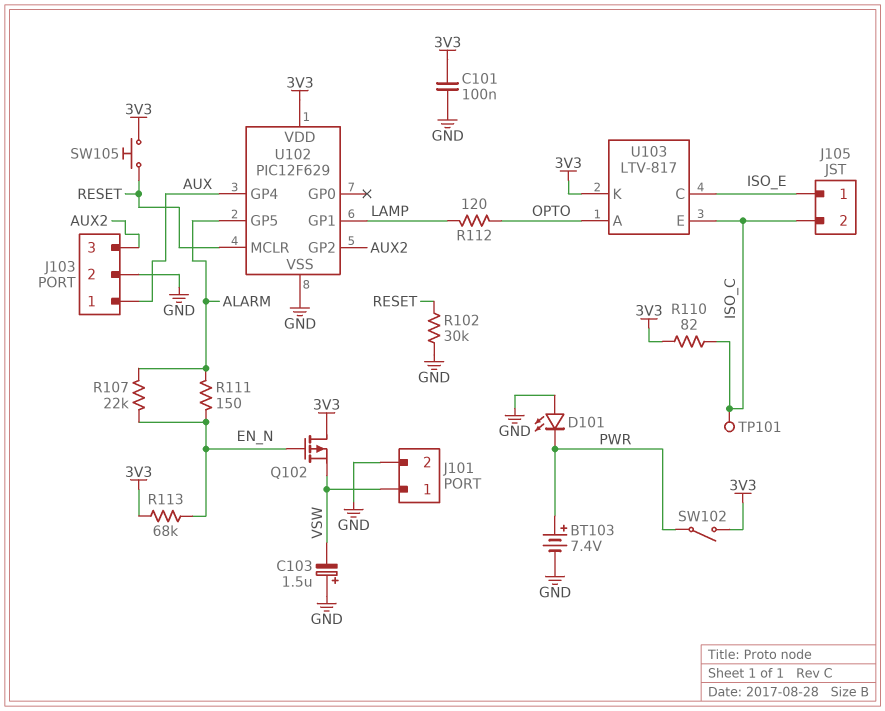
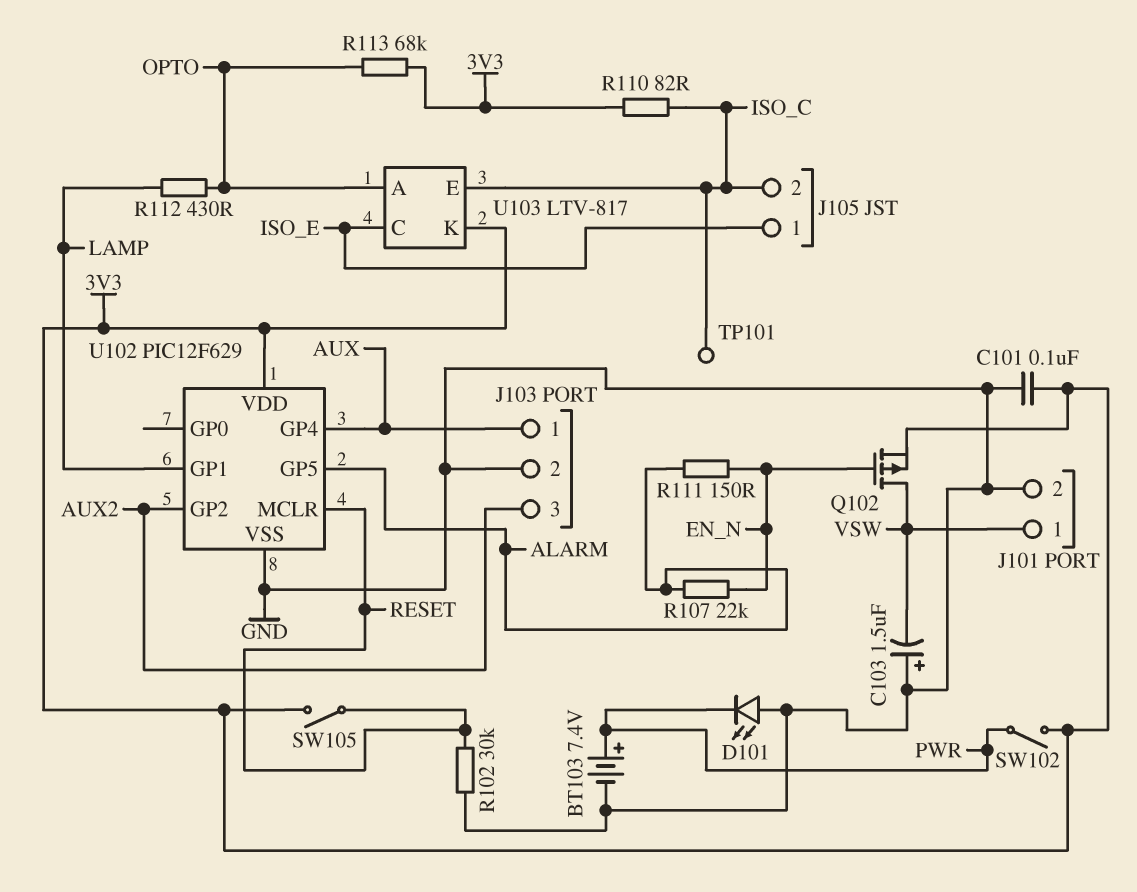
Q102: PMOS (G EN_N, D 3V3, S VSW) -> PMOS (G EN_N, D VSW, S 3V3)
R112: 120 (LAMP, OPTO) -> 430 (LAMP, OPTO)
R113: 68k (3V3, EN_N) -> 68k (3V3, OPTO)
SW105: button (3V3, RESET) -> switch (3V3, RESET)

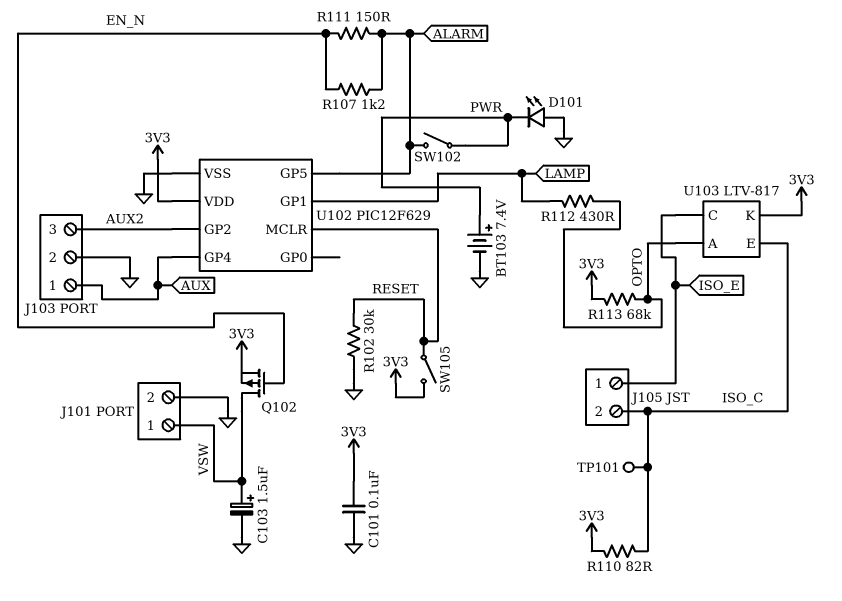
C103: 1.5uF (plus GND, minus VSW) -> 1.5uF (plus VSW, minus GND)
R107: 22k (ALARM, EN_N) -> 1.2k (ALARM, EN_N)
SW102: switch (3V3, PWR) -> switch (ALARM, PWR)

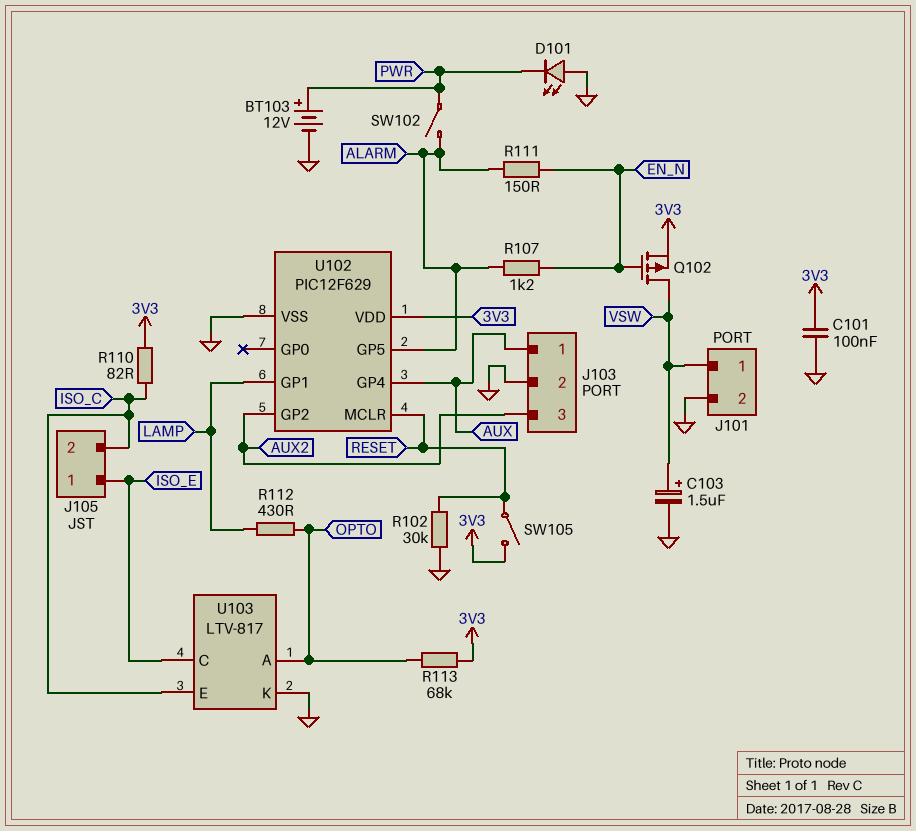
BT103: 7.4V (plus PWR, minus GND) -> 12V (plus PWR, minus GND)
TP101: test point (ISO_C) -> none
U103 pin K: 3V3 -> GND

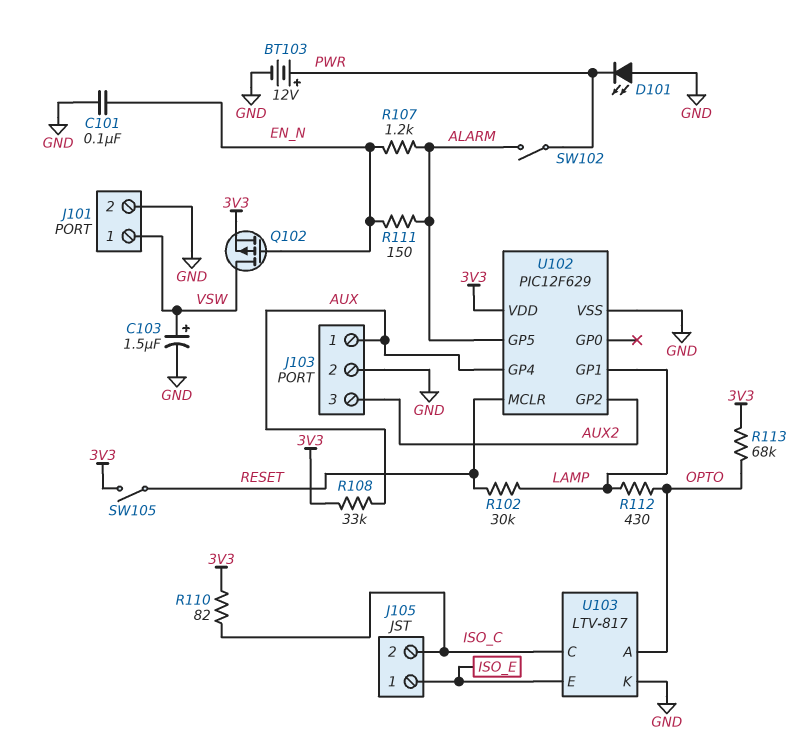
C101: 100nF (3V3, GND) -> 100nF (EN_N, GND)
R102: 30k (GND, RESET) -> 30k (LAMP, RESET)
R108: none -> 33k (3V3, AUX)
U103 pin C: ISO_E -> ISO_C
U103 pin E: ISO_C -> ISO_E

